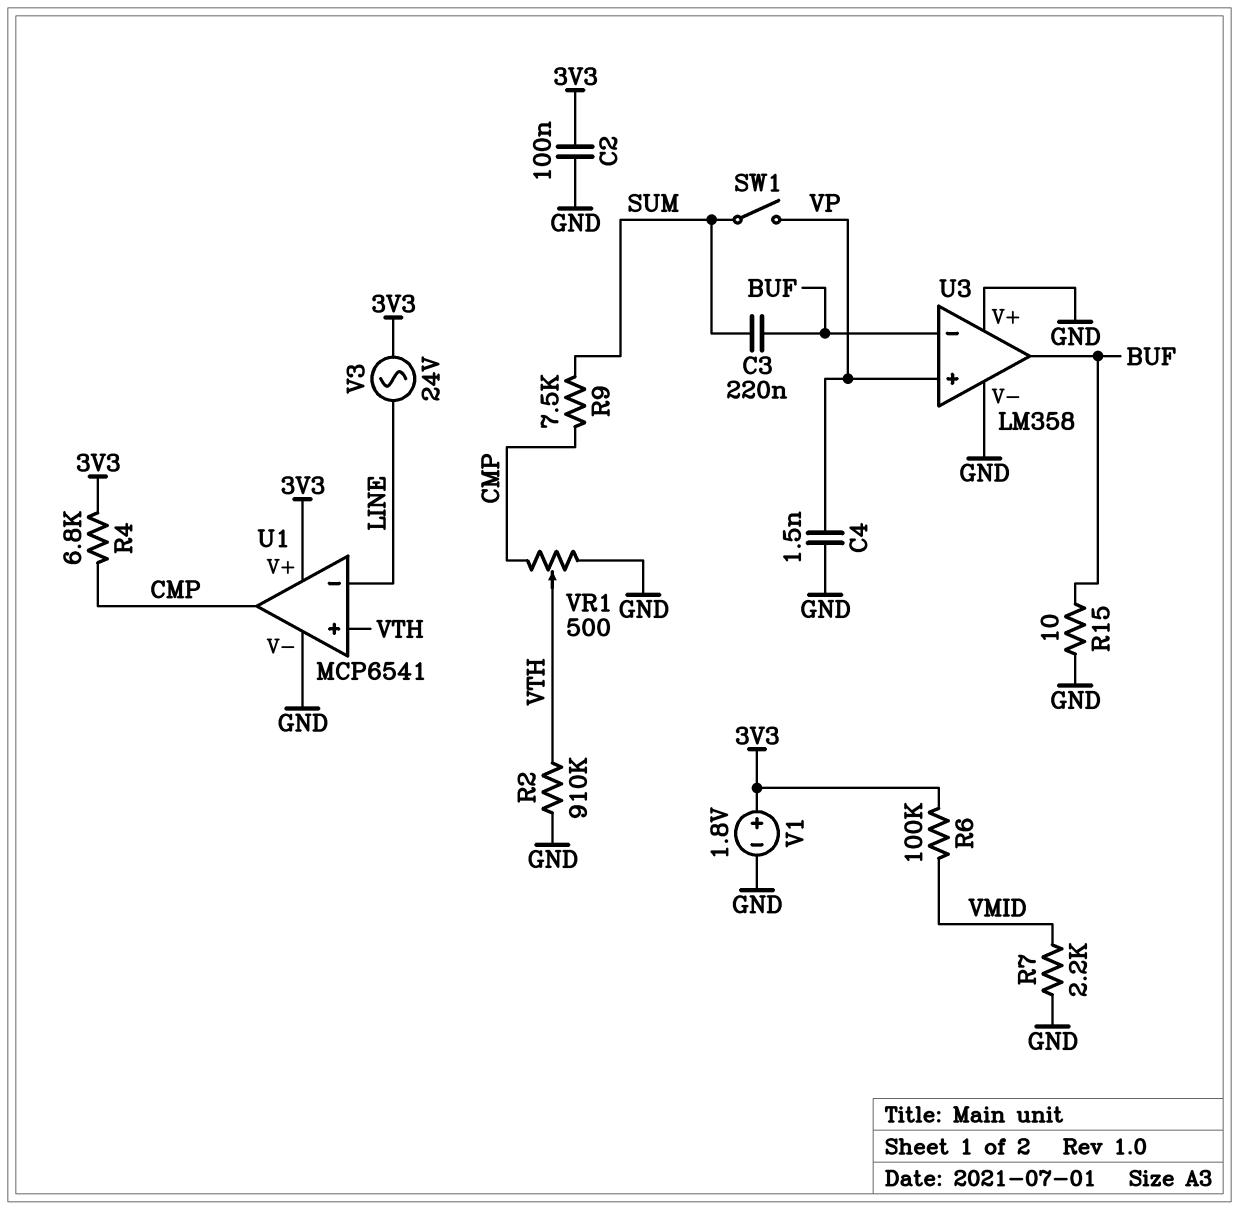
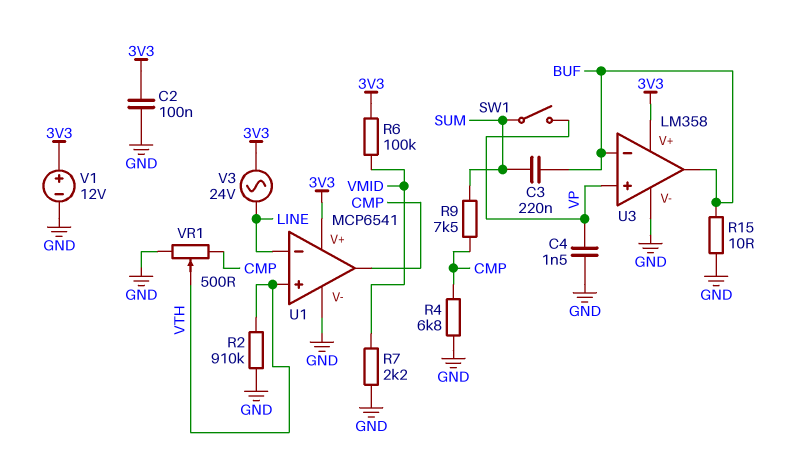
R4: 6.8k (3V3, CMP) -> 6.8k (CMP, GND)
U3 pin V+: GND -> 3V3
V1: 1.8V (plus 3V3, minus GND) -> 12V (plus 3V3, minus GND)

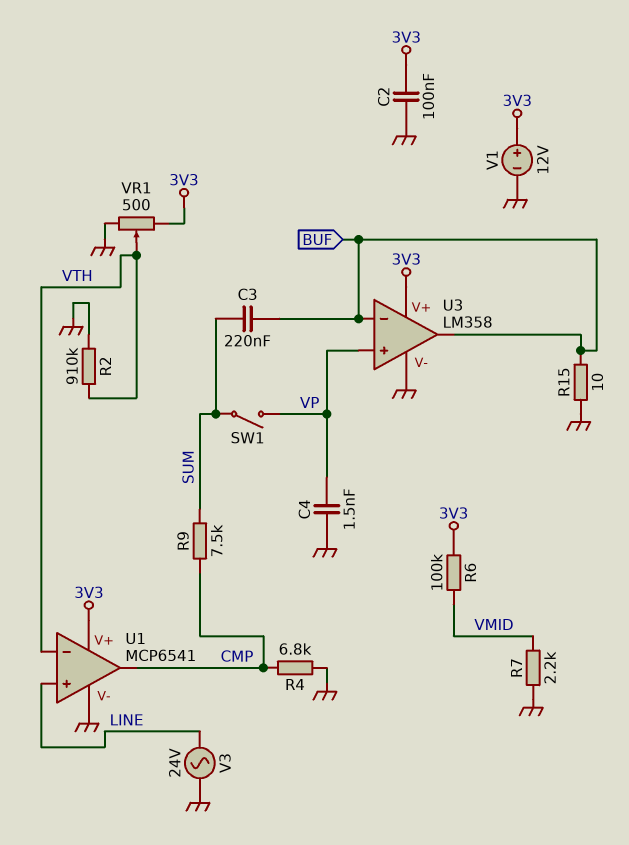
U1 pin in+: VTH -> LINE
U1 pin in-: LINE -> VTH
V3: AC 24V (3V3, LINE) -> AC 24V (GND, LINE)
VR1: 500 (CMP, GND, wiper VTH) -> 500 (3V3, GND, wiper VTH)

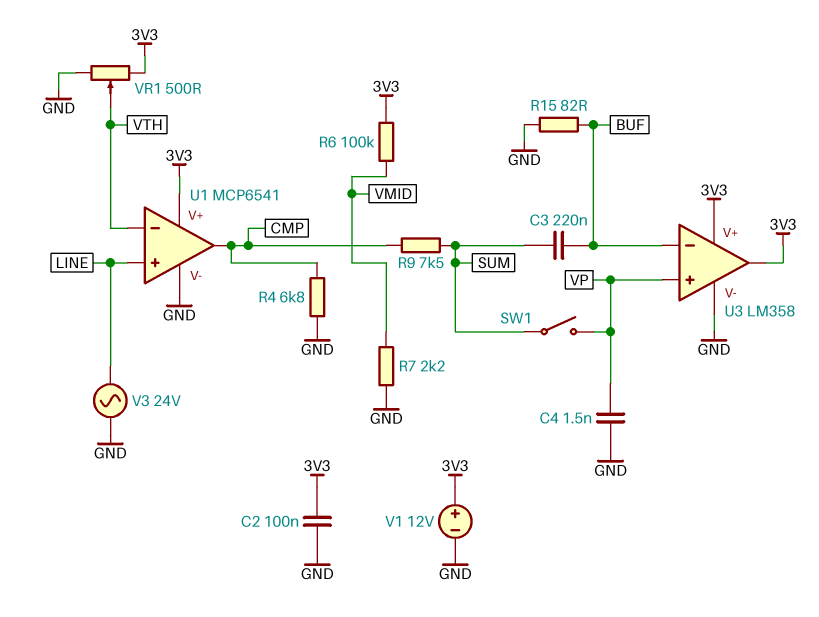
R2: 910k (GND, VTH) -> none
R15: 10 (BUF, GND) -> 82 (BUF, GND)
U3 pin out: BUF -> 3V3

